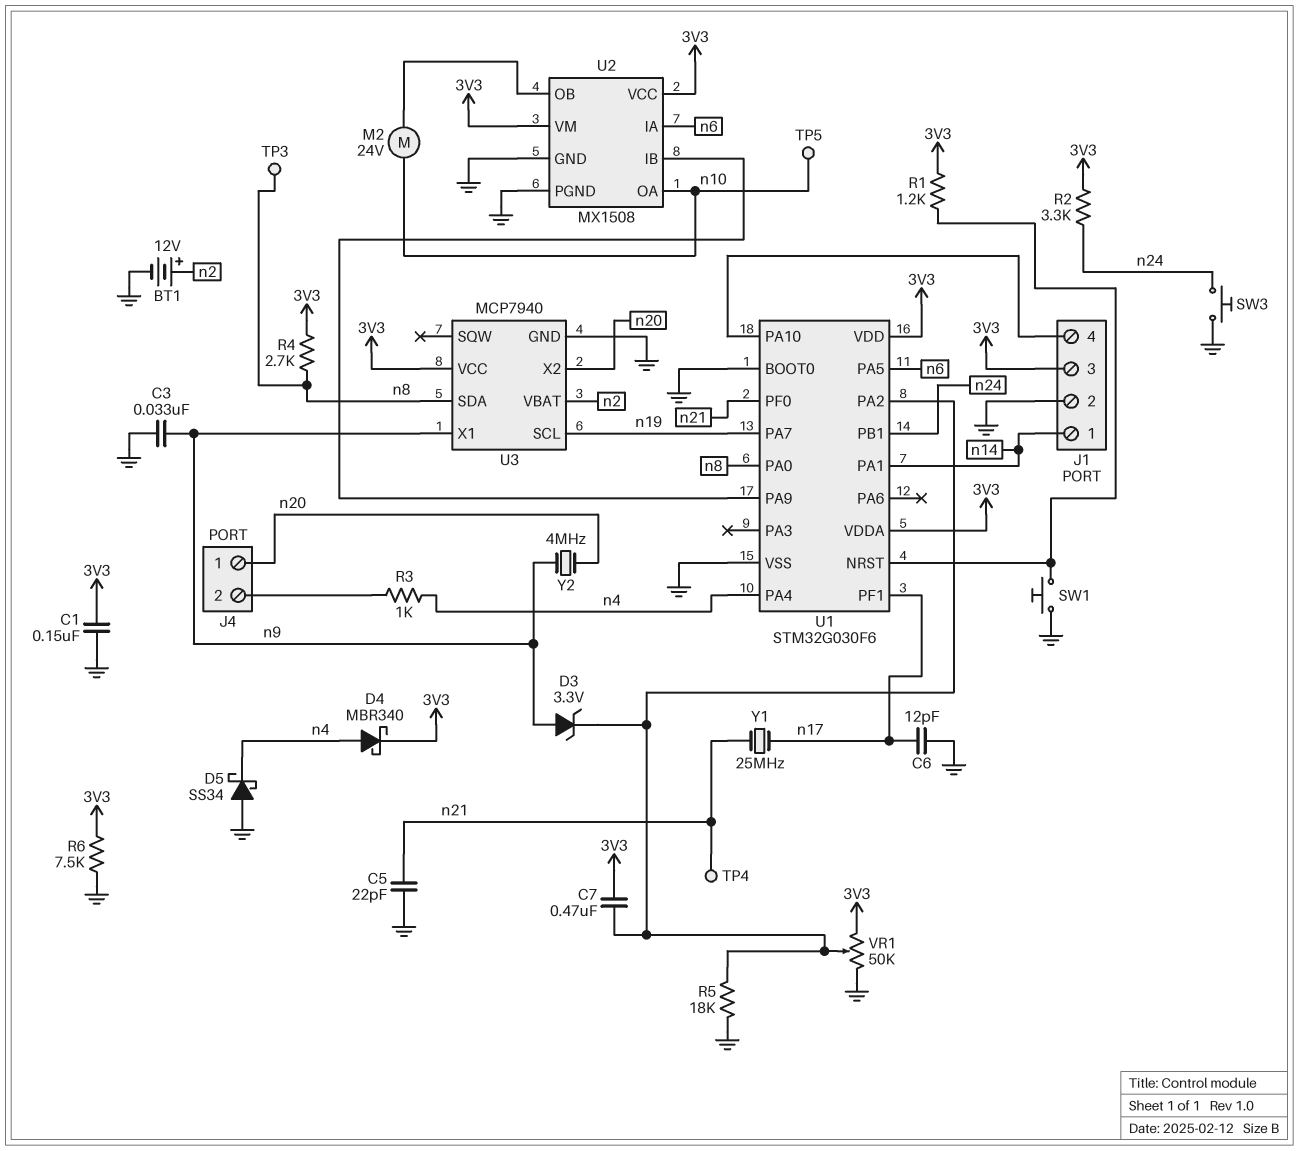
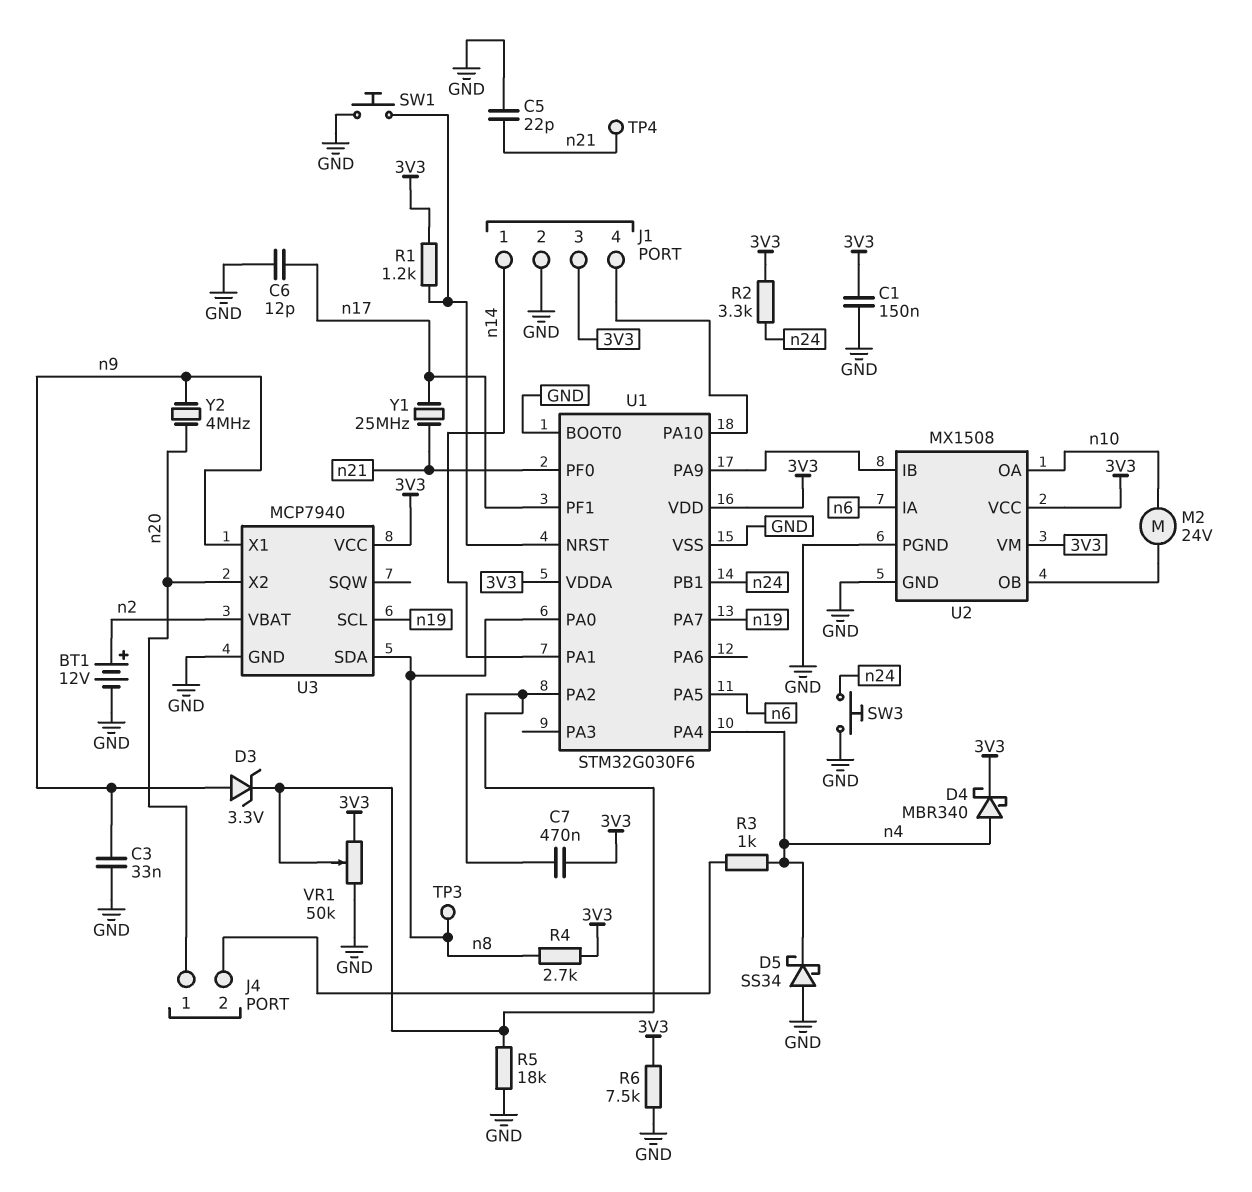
TP5: test point (n10) -> none

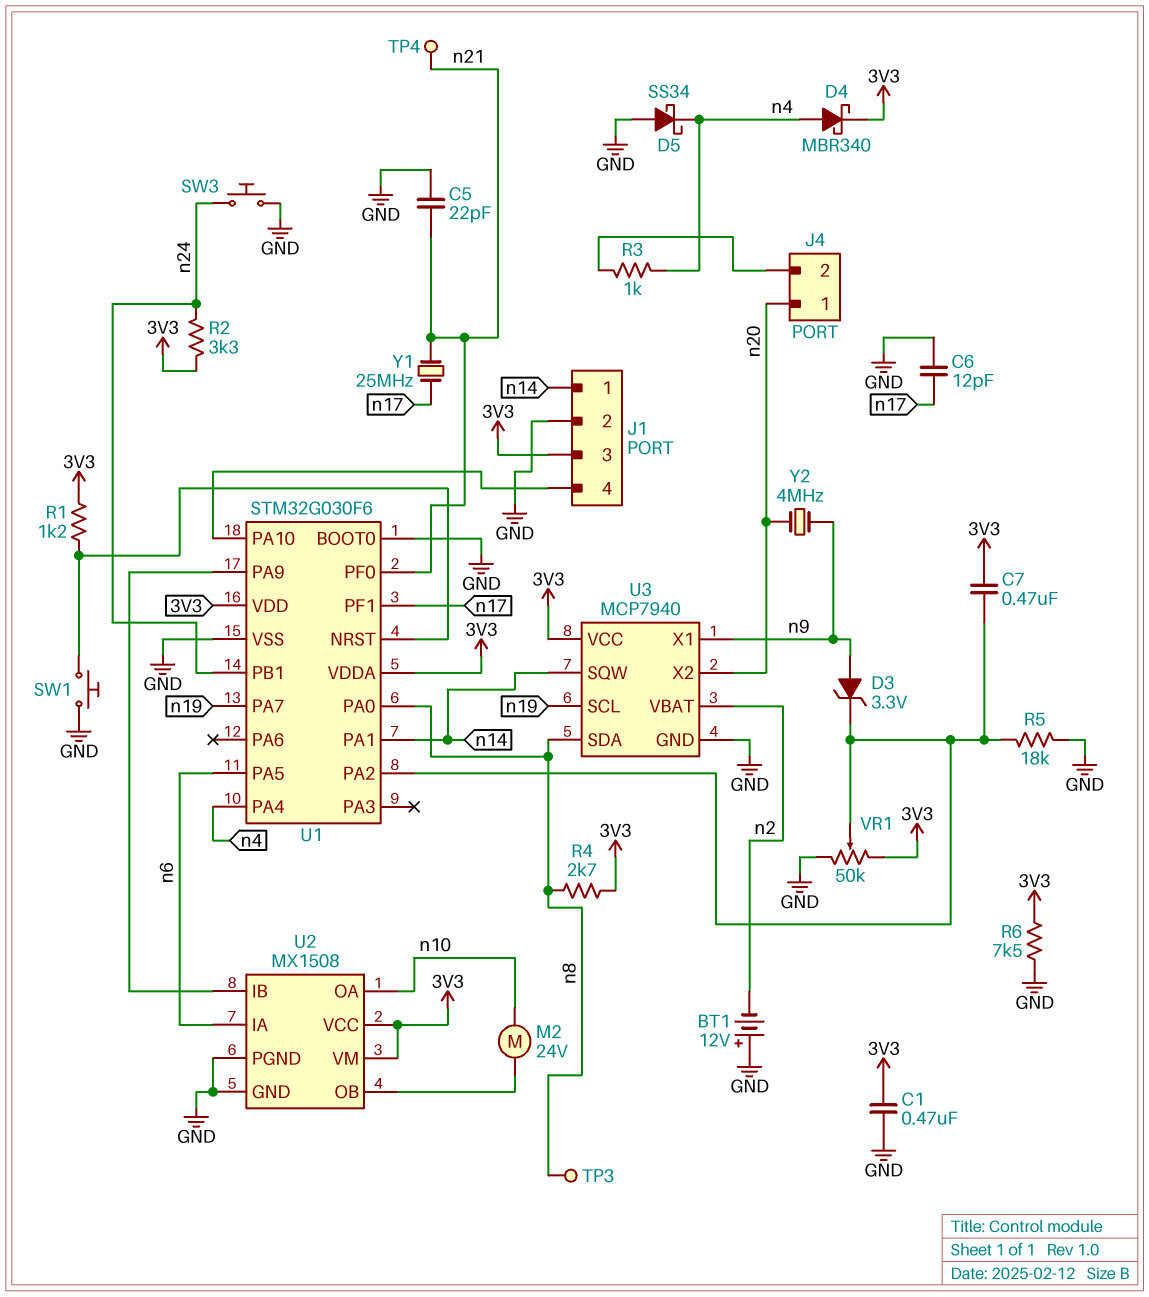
BT1: 12V (plus n2, minus GND) -> 12V (plus GND, minus n2)
C1: 150nF (3V3, GND) -> 470nF (3V3, GND)
C3: 33nF (GND, n9) -> none
U3 pin SQW: none -> n14

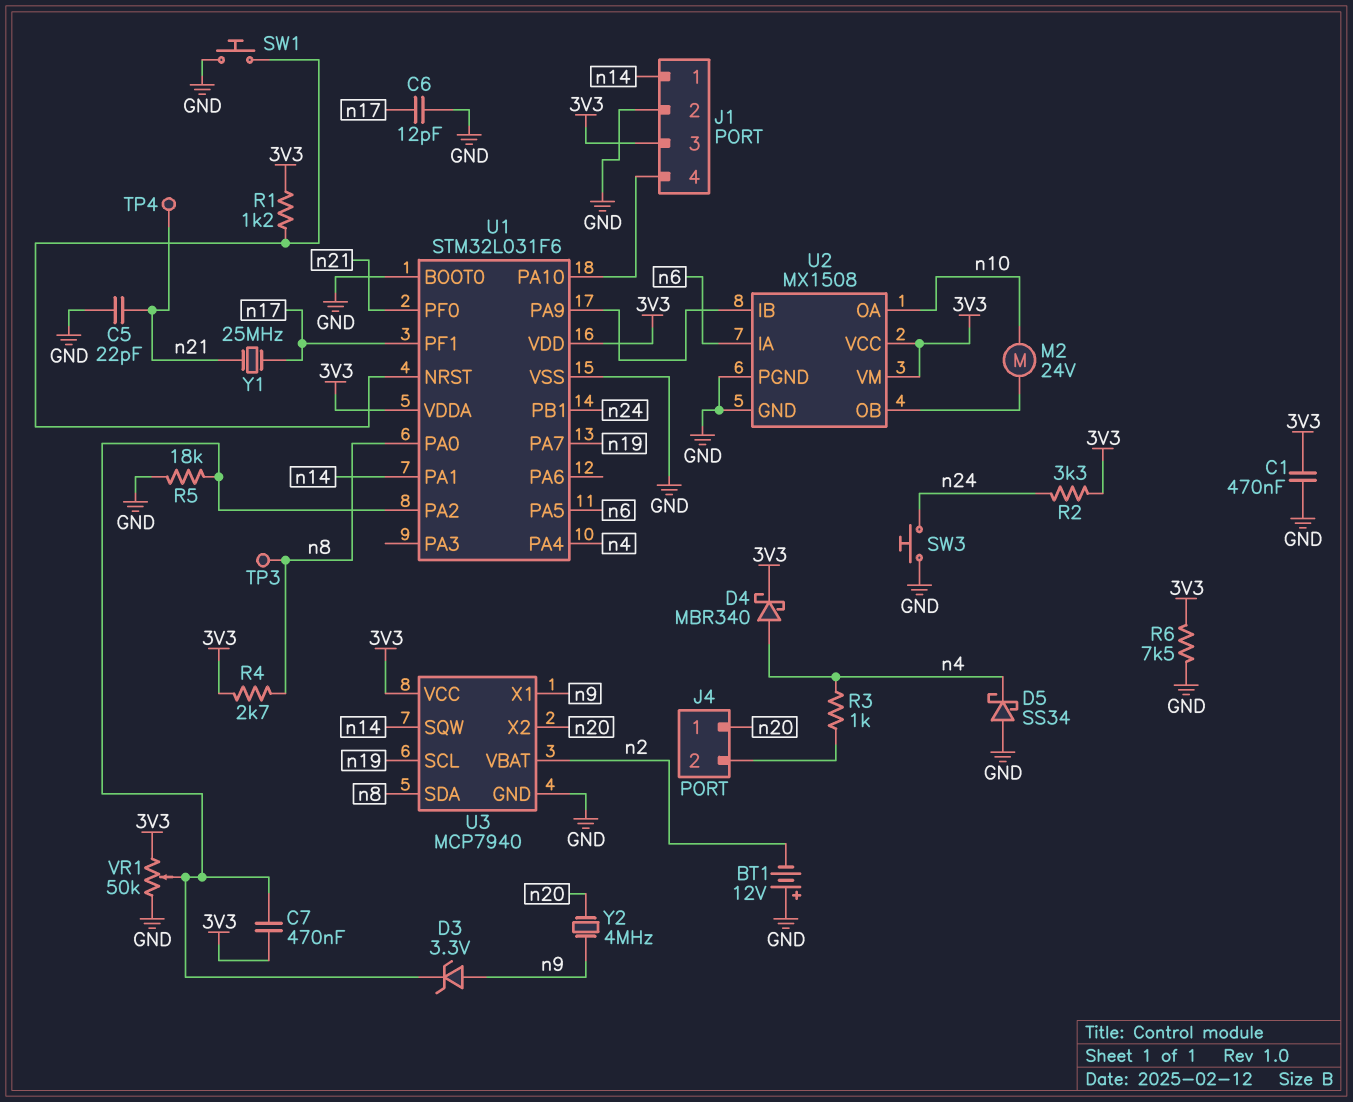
U1: STM32G030F6 -> STM32L031F6

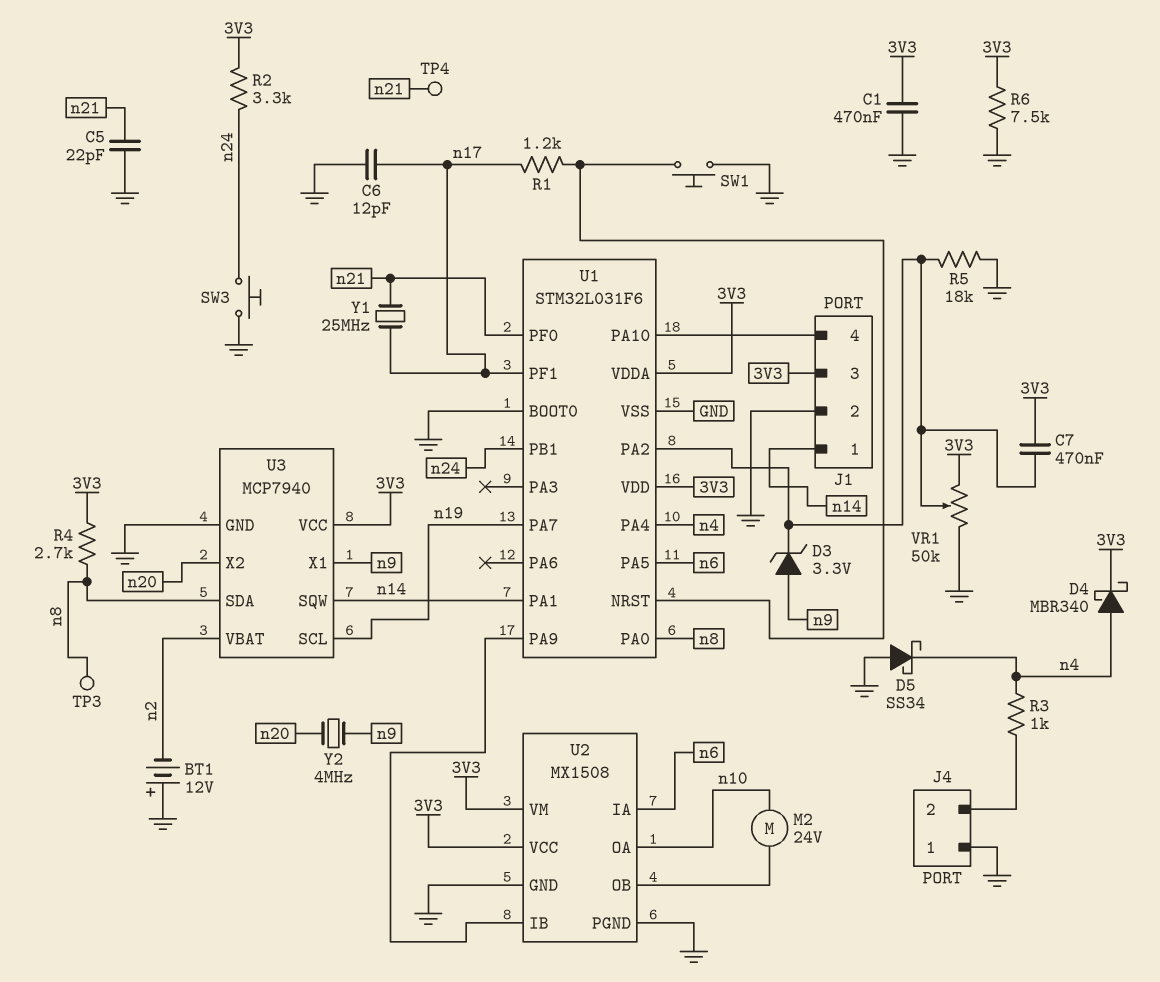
J4 pin 1: n20 -> GND
R1: 1.2k (3V3, U1/NRST) -> 1.2k (U1/NRST, n17)

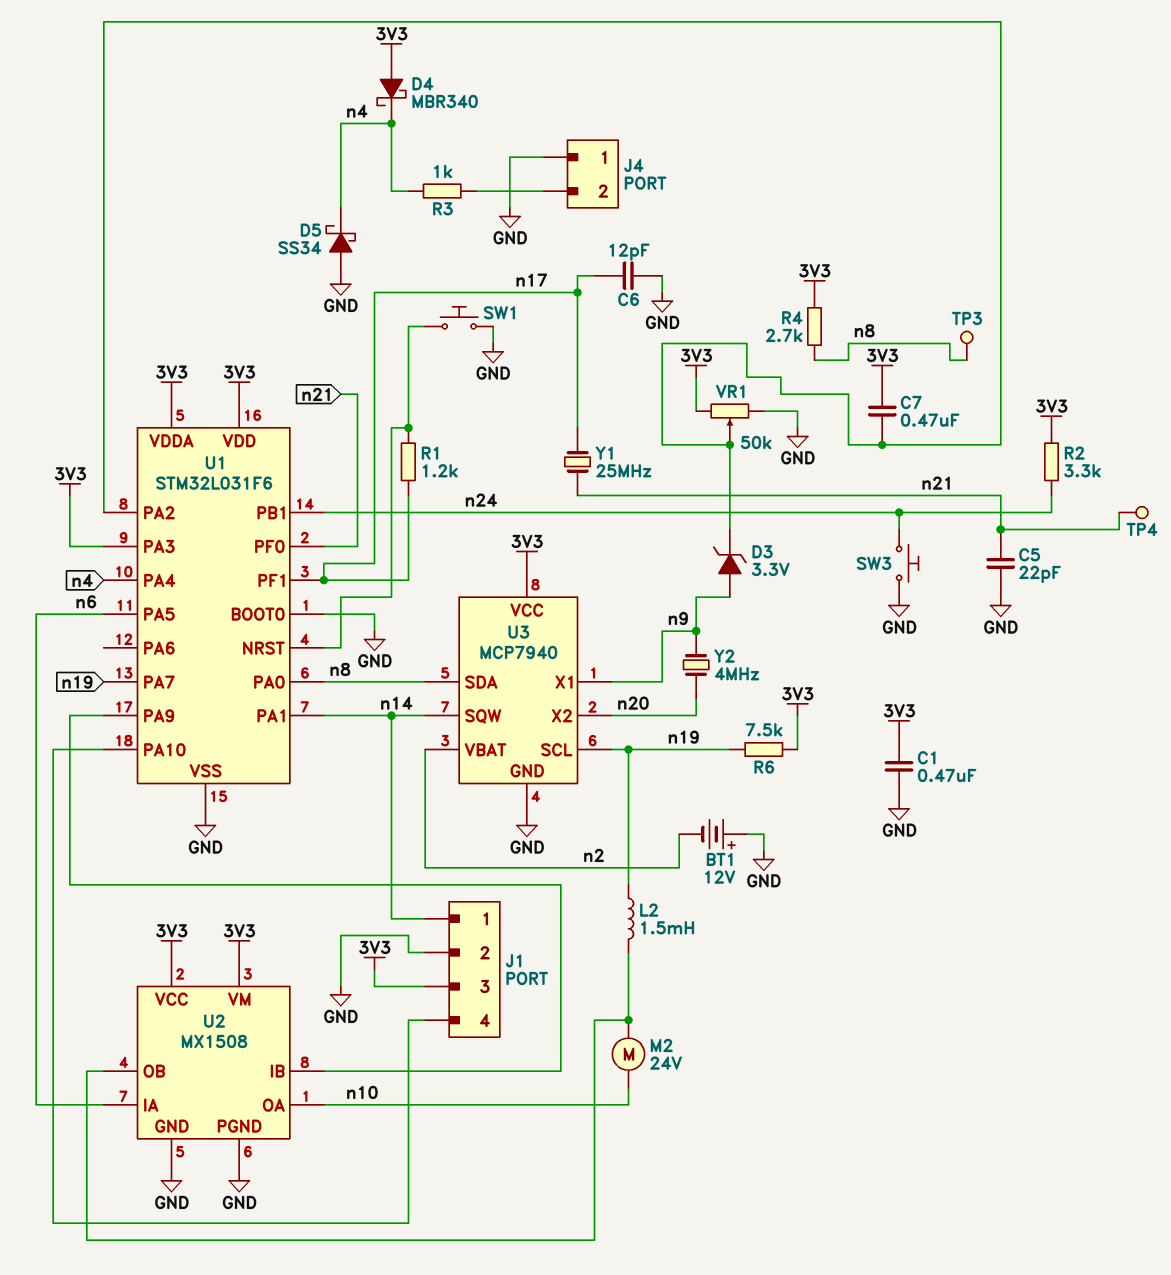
D4: schottky MBR340 (A n4, K 3V3) -> schottky MBR340 (A 3V3, K n4)
L2: none -> 1.5mH (U2/OB, n19)
R5: 18k (GND, U1/PA2) -> none
R6: 7.5k (3V3, GND) -> 7.5k (3V3, n19)
U1 pin PA3: none -> 3V3

